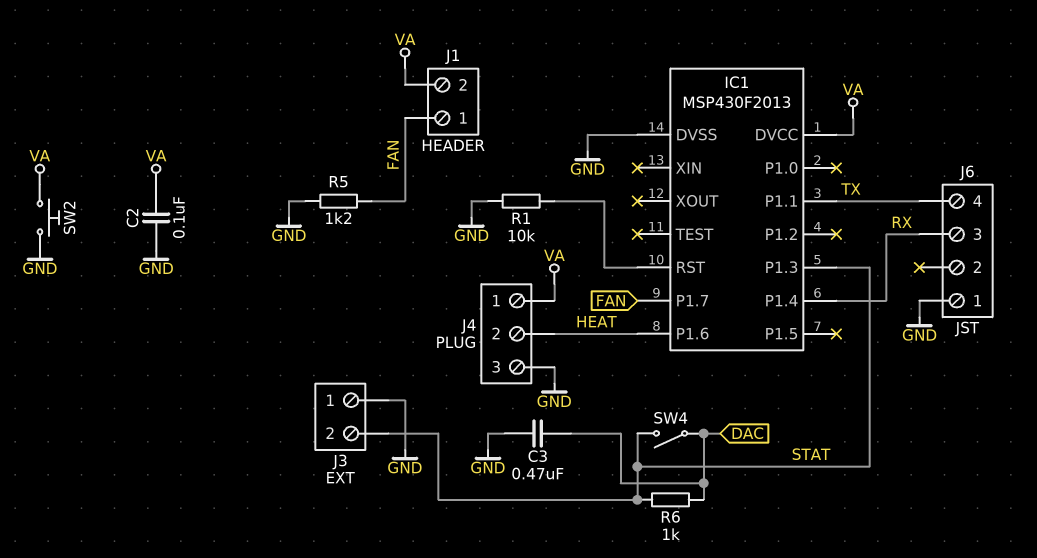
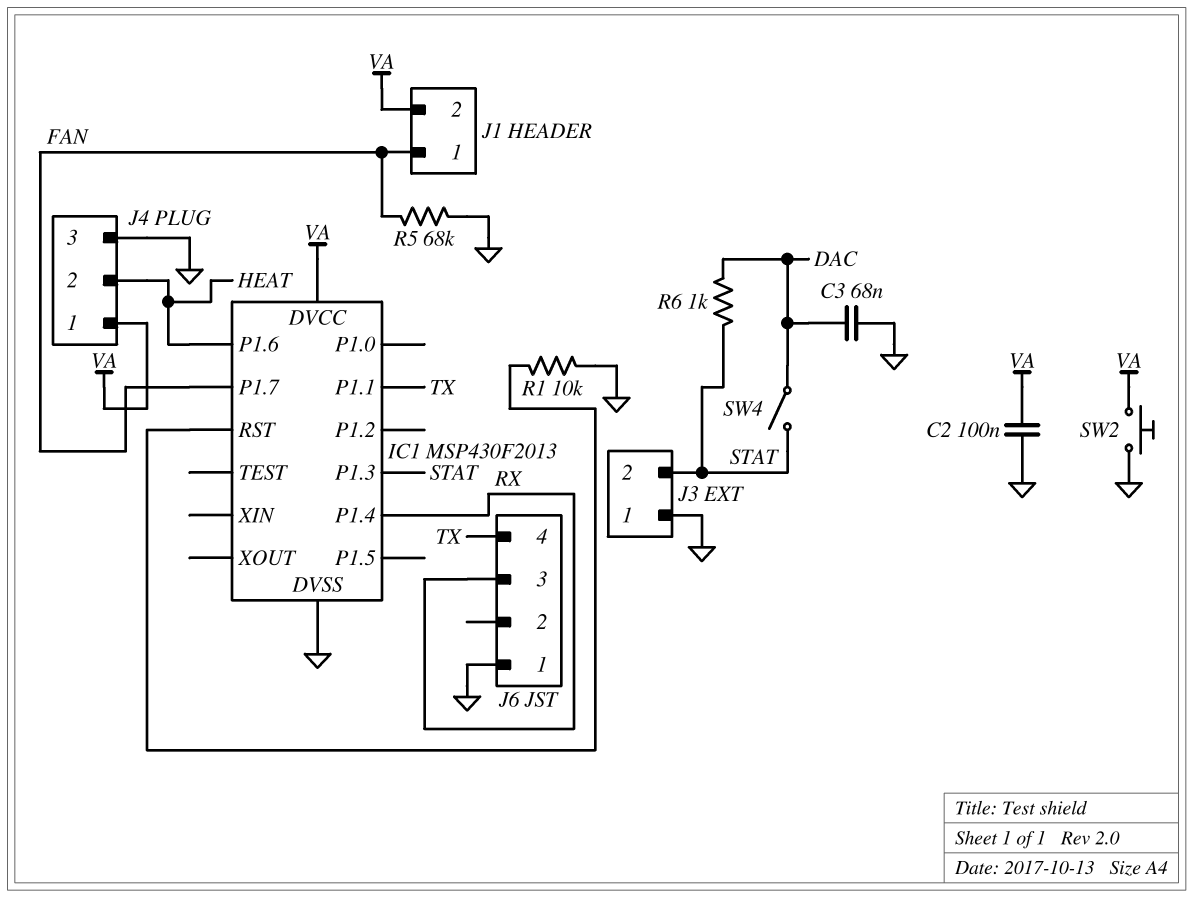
C3: 470nF (DAC, GND) -> 68nF (DAC, GND)
R5: 1.2k (FAN, GND) -> 68k (FAN, GND)

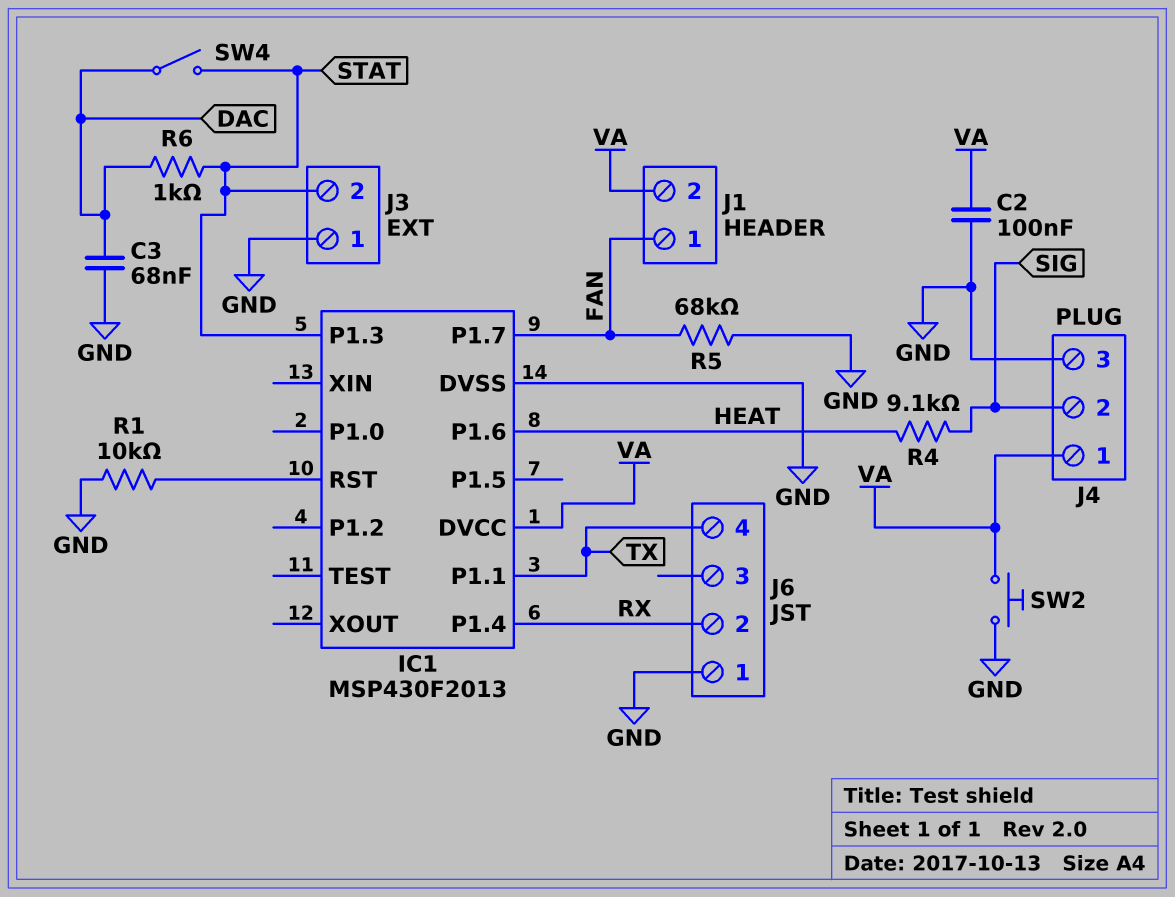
J4 pin 2: HEAT -> SIG
J6 pin 2: none -> RX
J6 pin 3: RX -> none
R4: none -> 9.1k (HEAT, SIG)

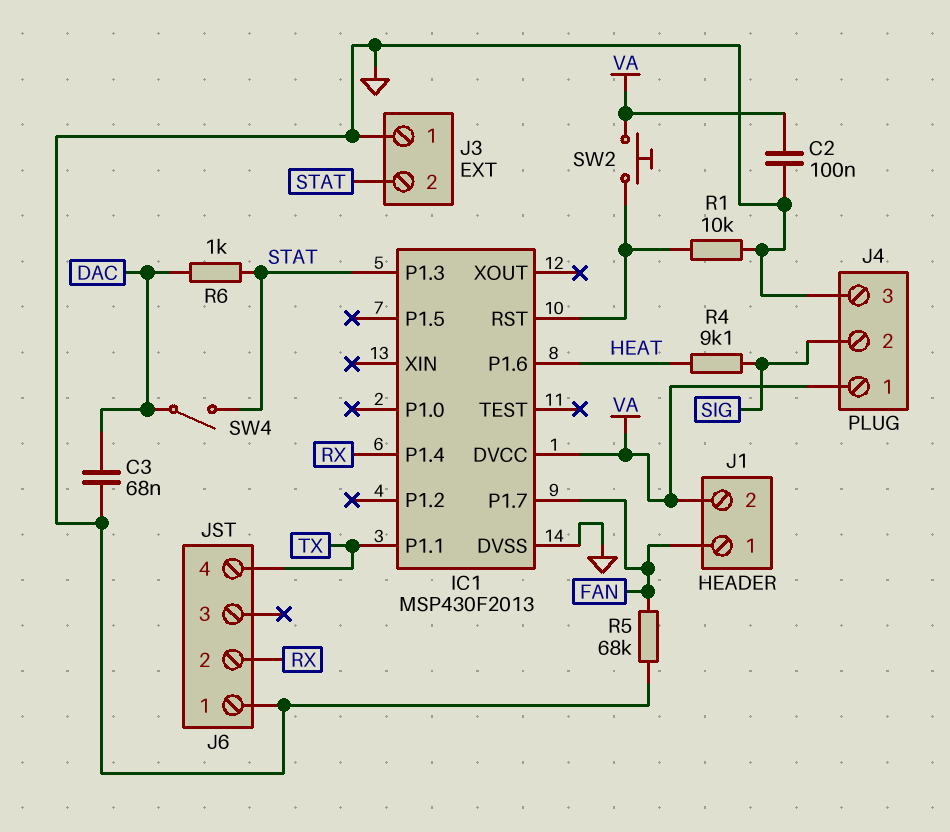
SW2: button (GND, VA) -> button (IC1/RST, VA)

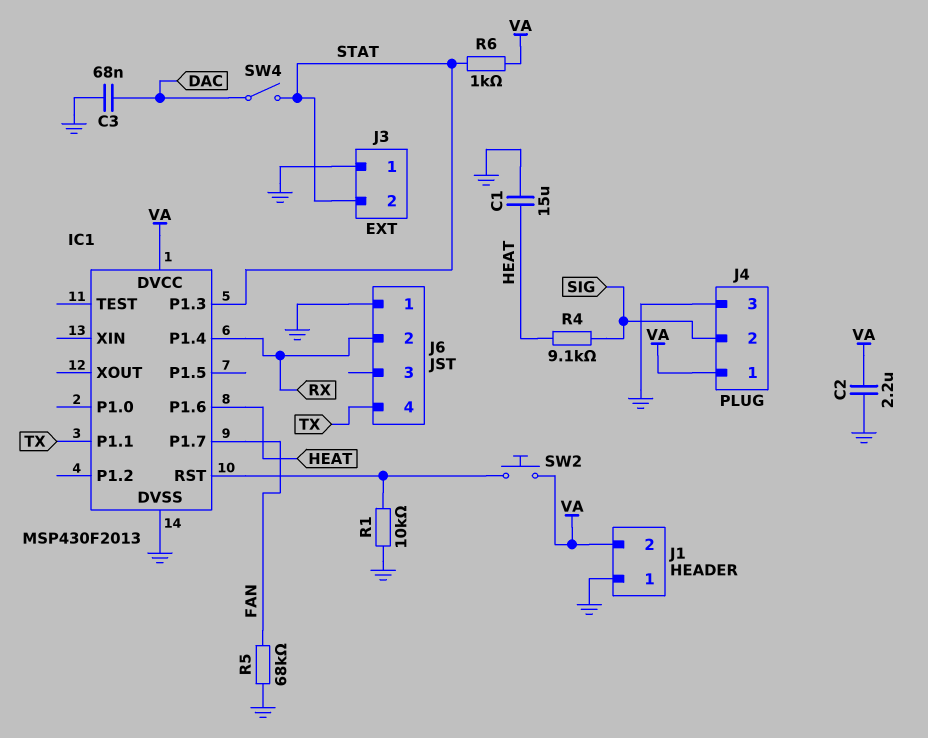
C1: none -> 15uF (GND, HEAT)
C2: 100nF (GND, VA) -> 2.2uF (GND, VA)
J1 pin 1: FAN -> GND
R6: 1k (DAC, STAT) -> 1k (STAT, VA)

